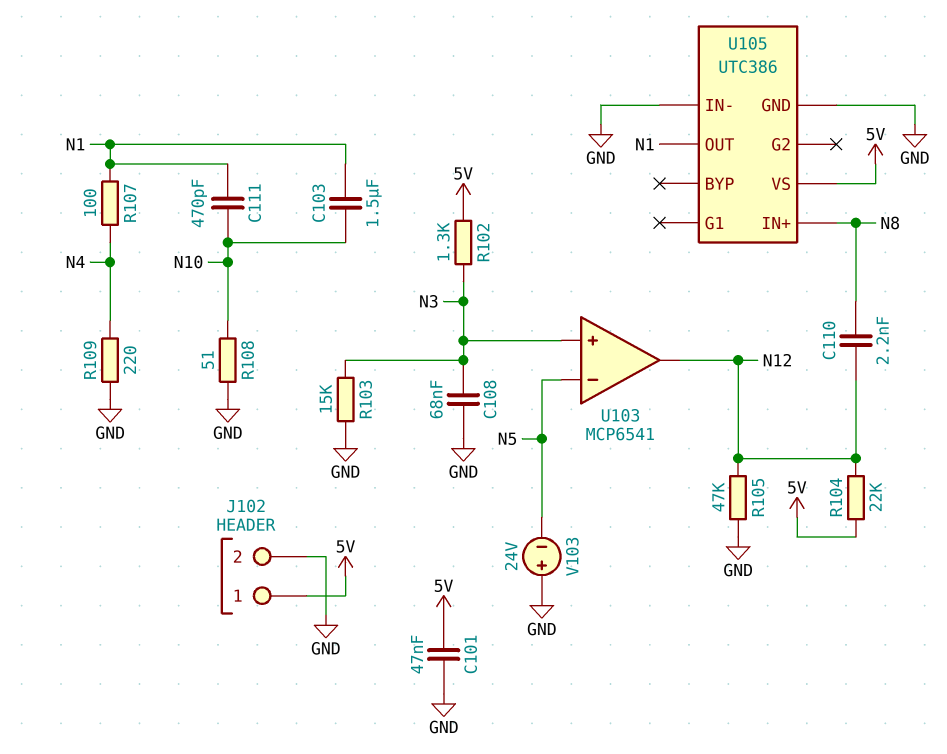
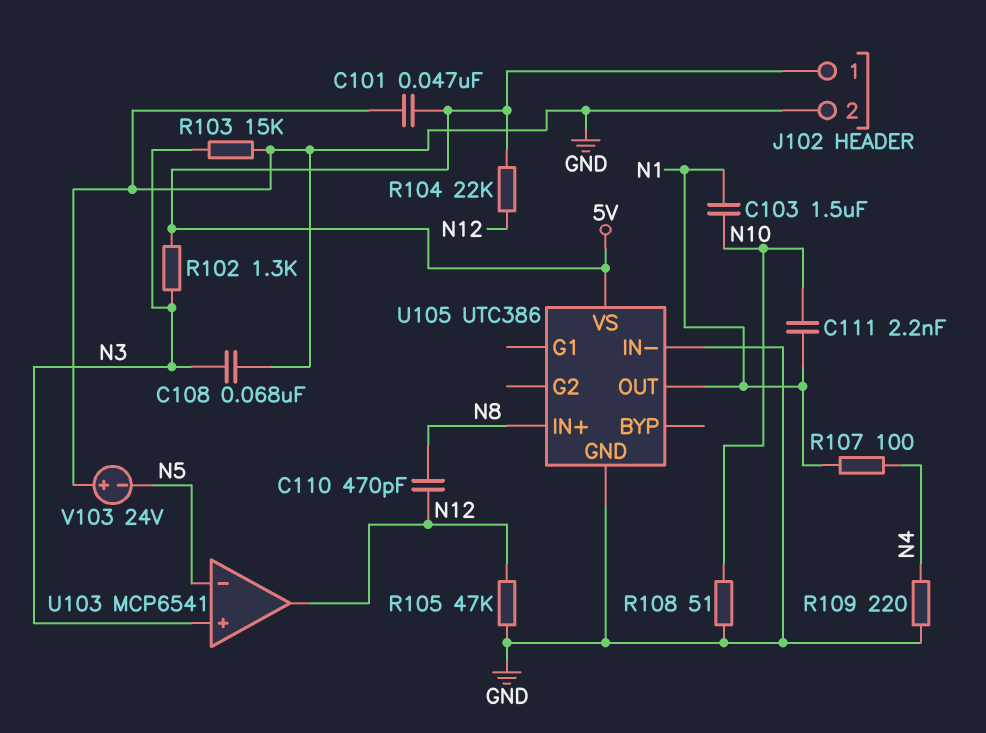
C110: 2.2nF (N8, N12) -> 470pF (N8, N12)
C111: 470pF (N1, N10) -> 2.2nF (N1, N10)

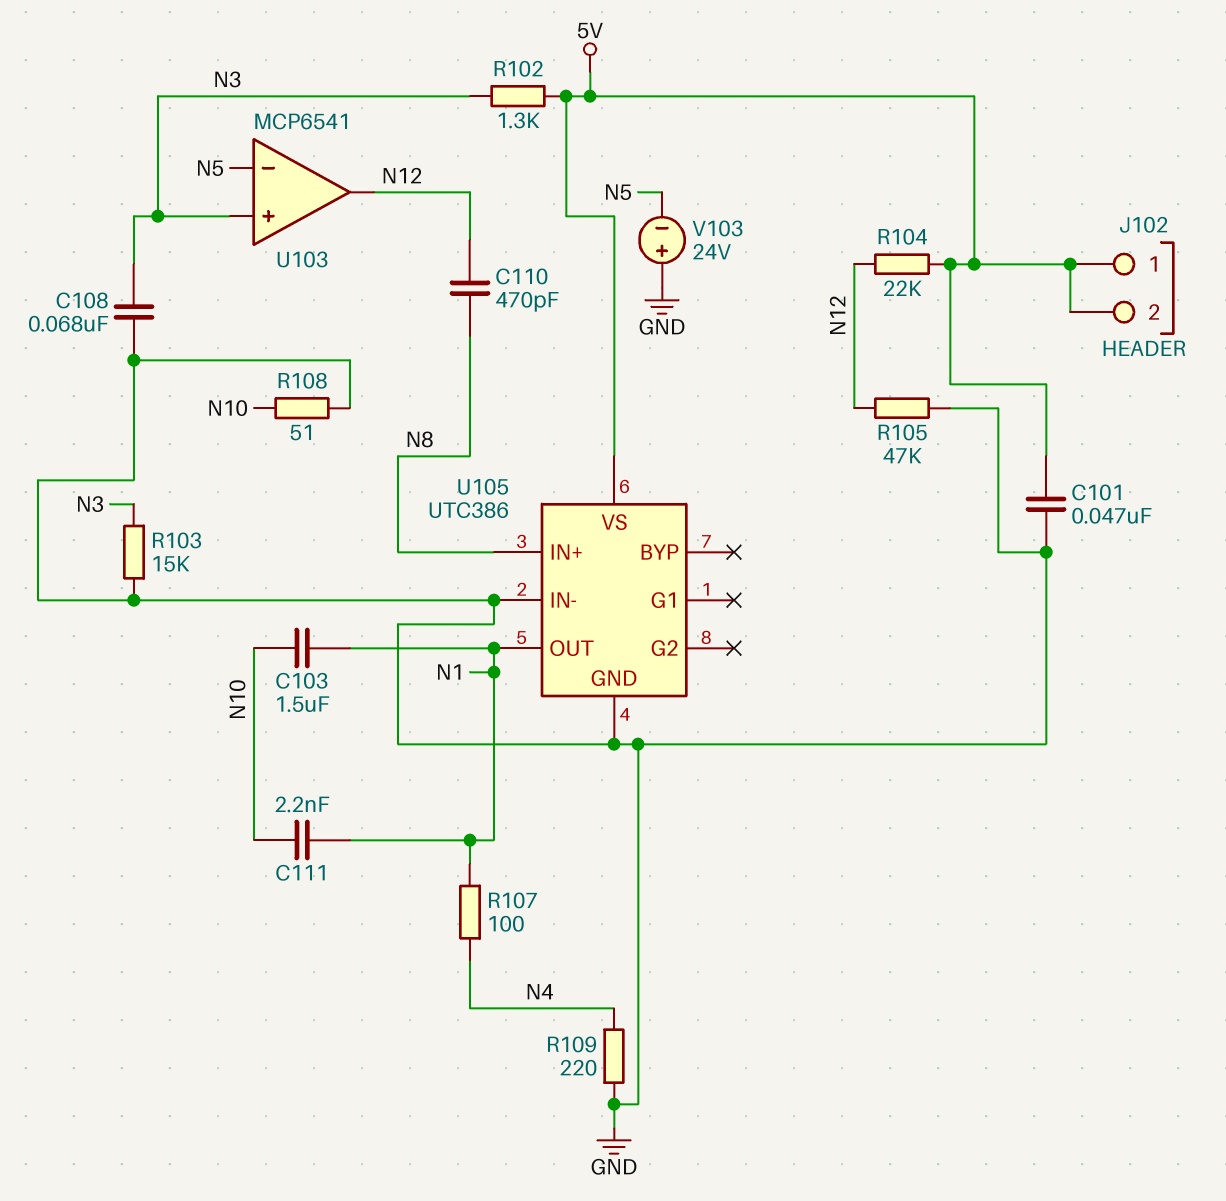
J102 pin 2: GND -> 5V

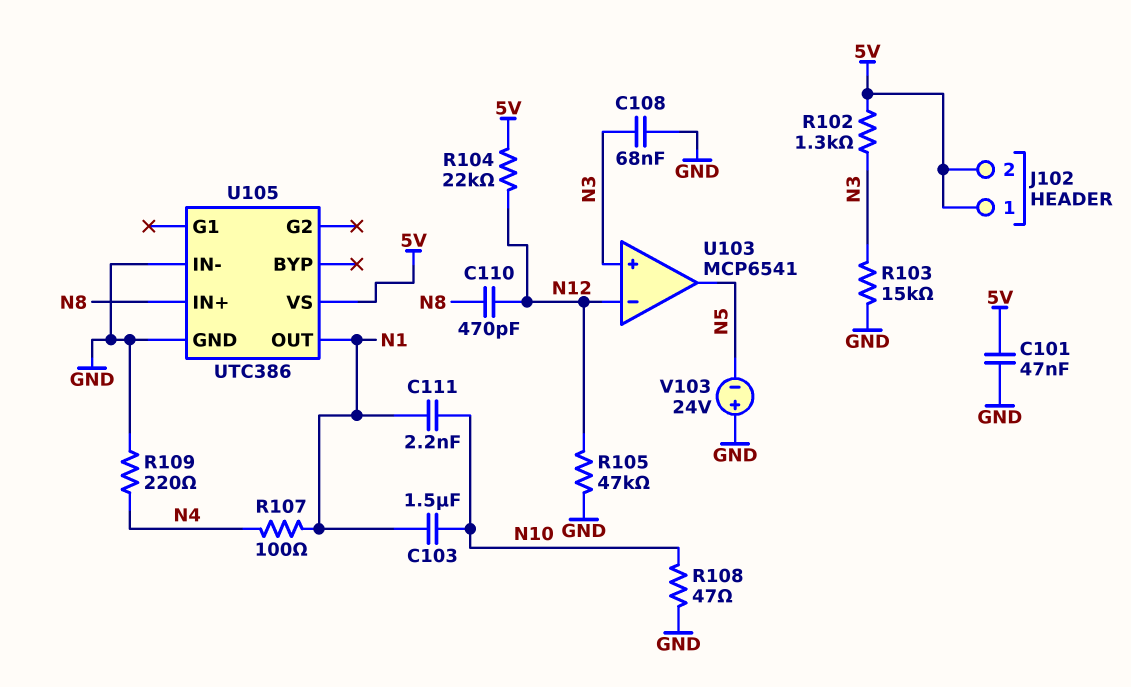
R108: 51 (GND, N10) -> 47 (GND, N10)
U103 pin in-: N5 -> N12
U103 pin out: N12 -> N5

